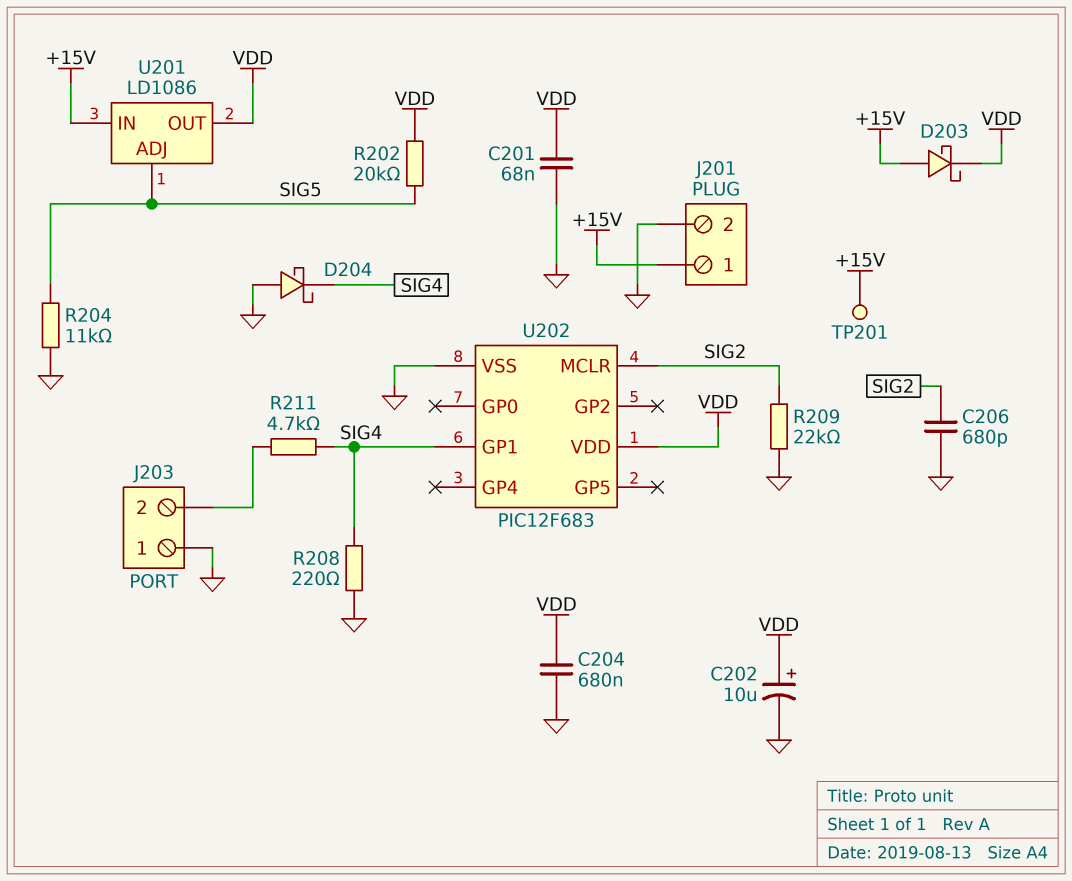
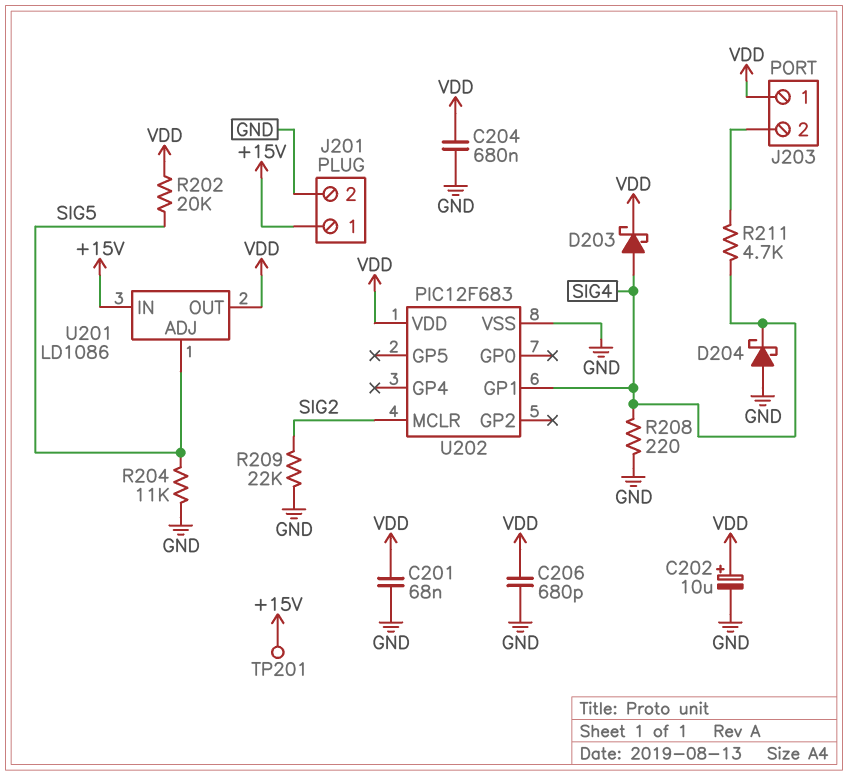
C206: 680pF (GND, SIG2) -> 680pF (GND, VDD)
D203: schottky (A +15V, K VDD) -> schottky (A SIG4, K VDD)
J203 pin 1: GND -> VDD

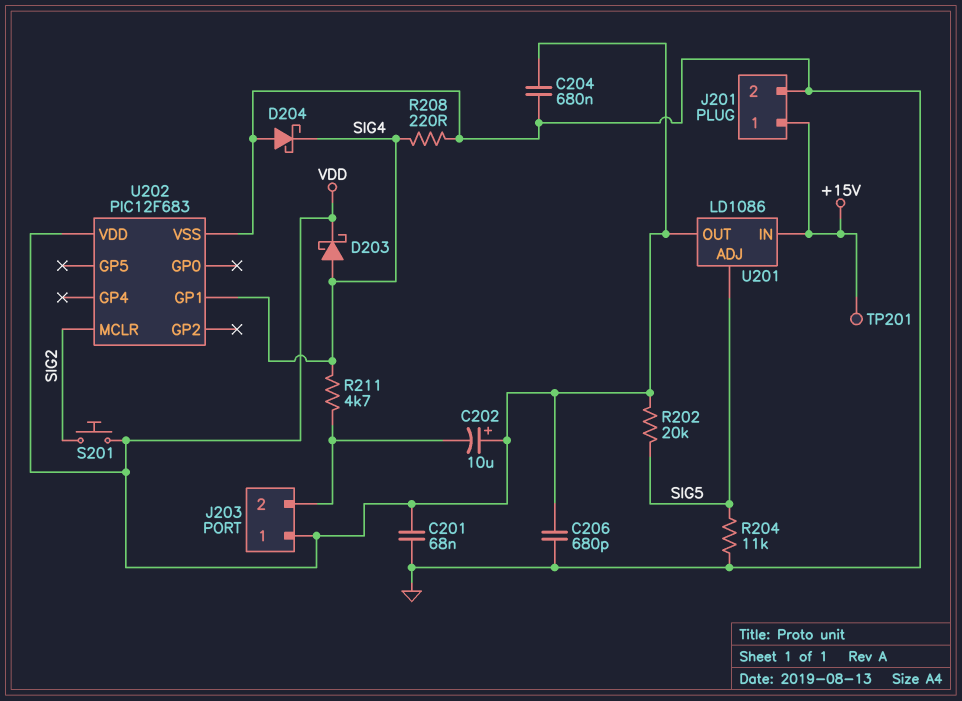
C202: 10uF (plus VDD, minus GND) -> 10uF (plus VDD, minus J203/2)
R209: 22k (GND, SIG2) -> none
S201: none -> button (SIG2, VDD)

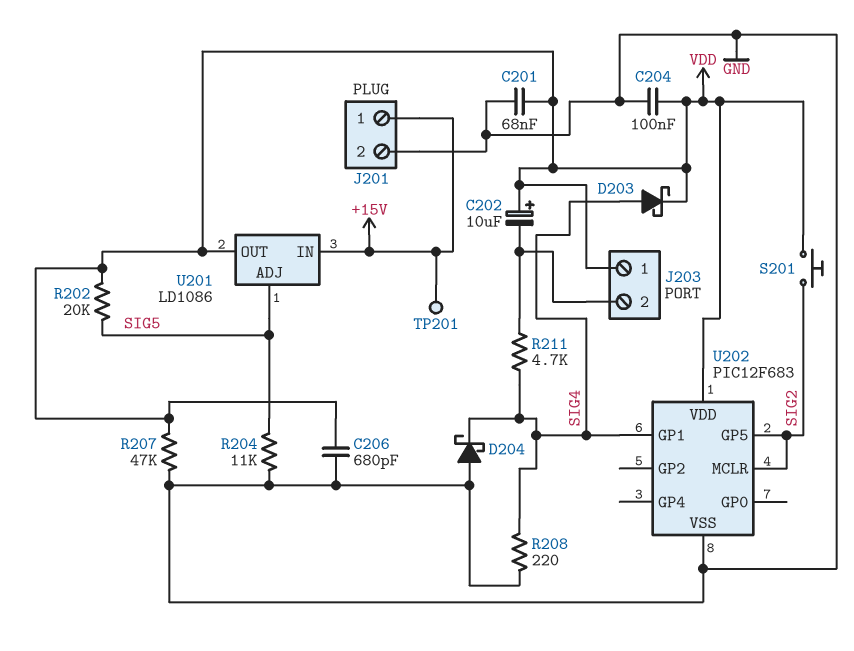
C204: 680nF (GND, VDD) -> 100nF (GND, VDD)
R207: none -> 47k (GND, VDD)
U202 pin GP5: none -> SIG2

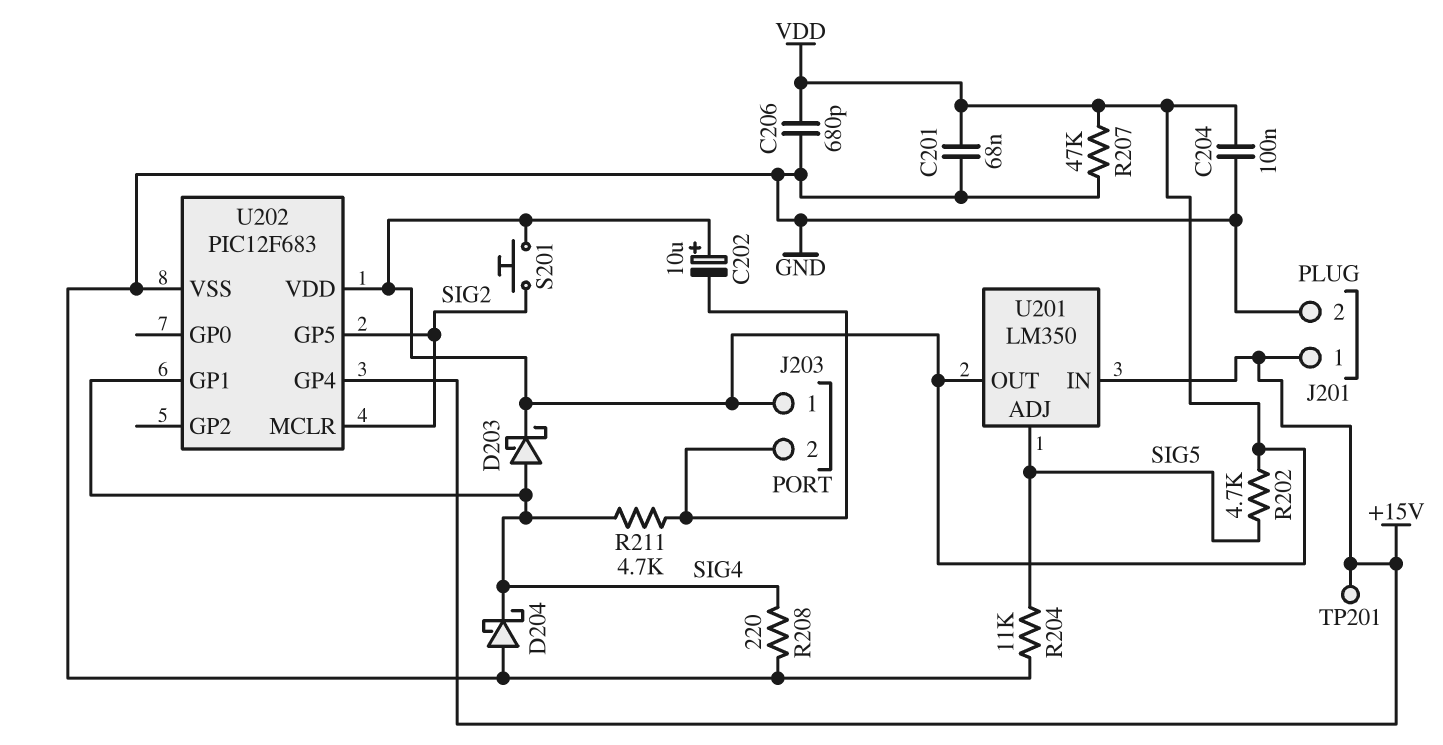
R202: 20k (SIG5, VDD) -> 4.7k (SIG5, VDD)
U201: LD1086 -> LM350
U202 pin GP4: none -> +15V

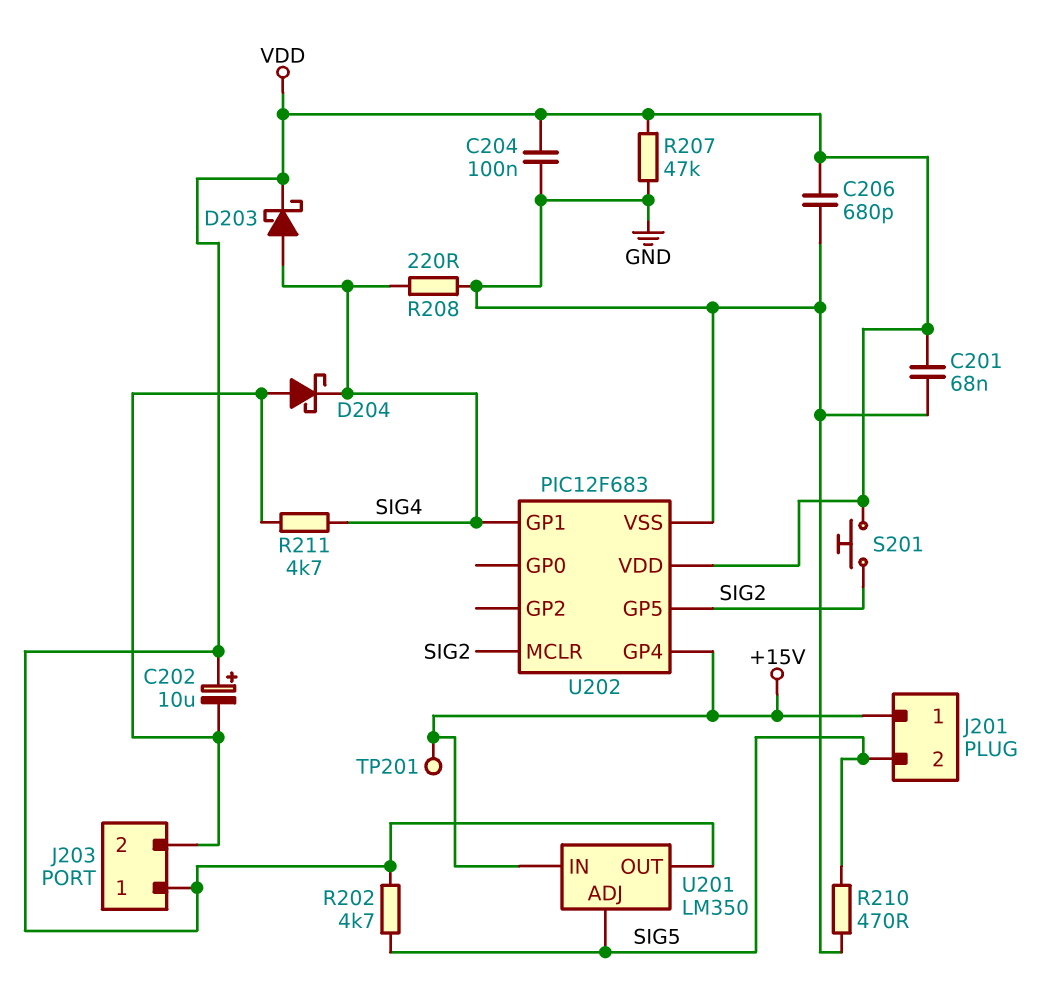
D204: schottky (A GND, K SIG4) -> schottky (A J203/2, K SIG4)
J201 pin 2: GND -> SIG5
R204: 11k (GND, SIG5) -> none
R210: none -> 470 (GND, SIG5)

